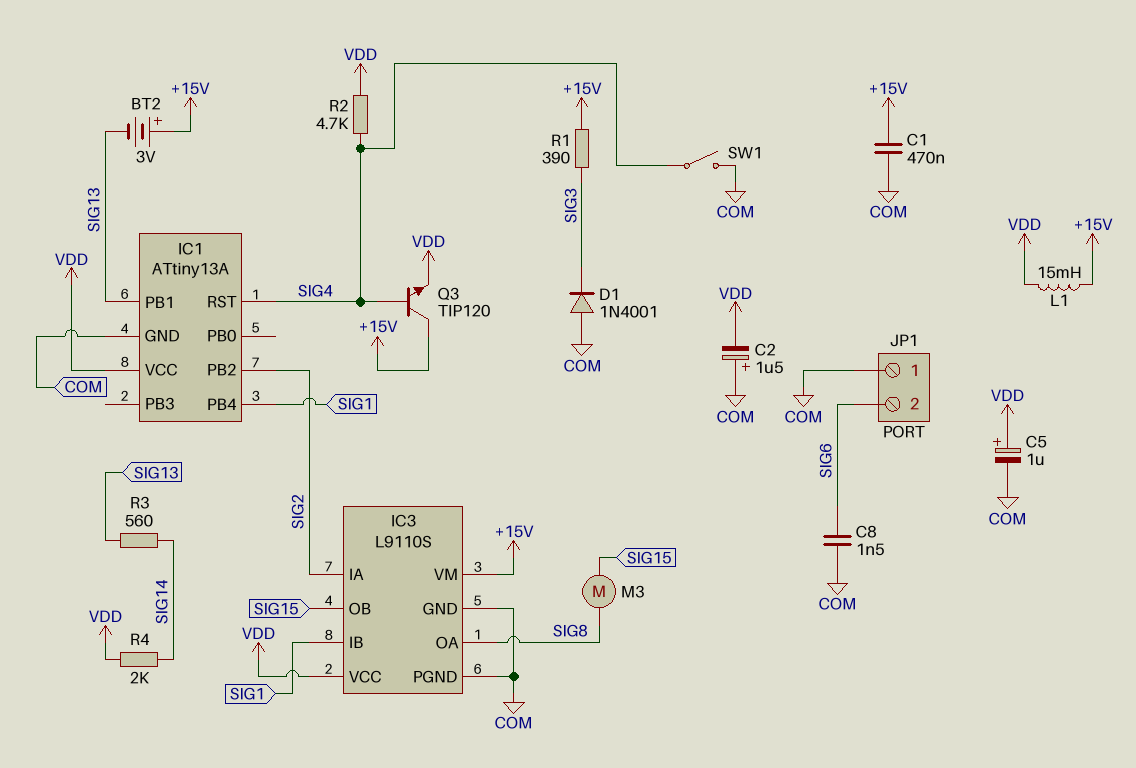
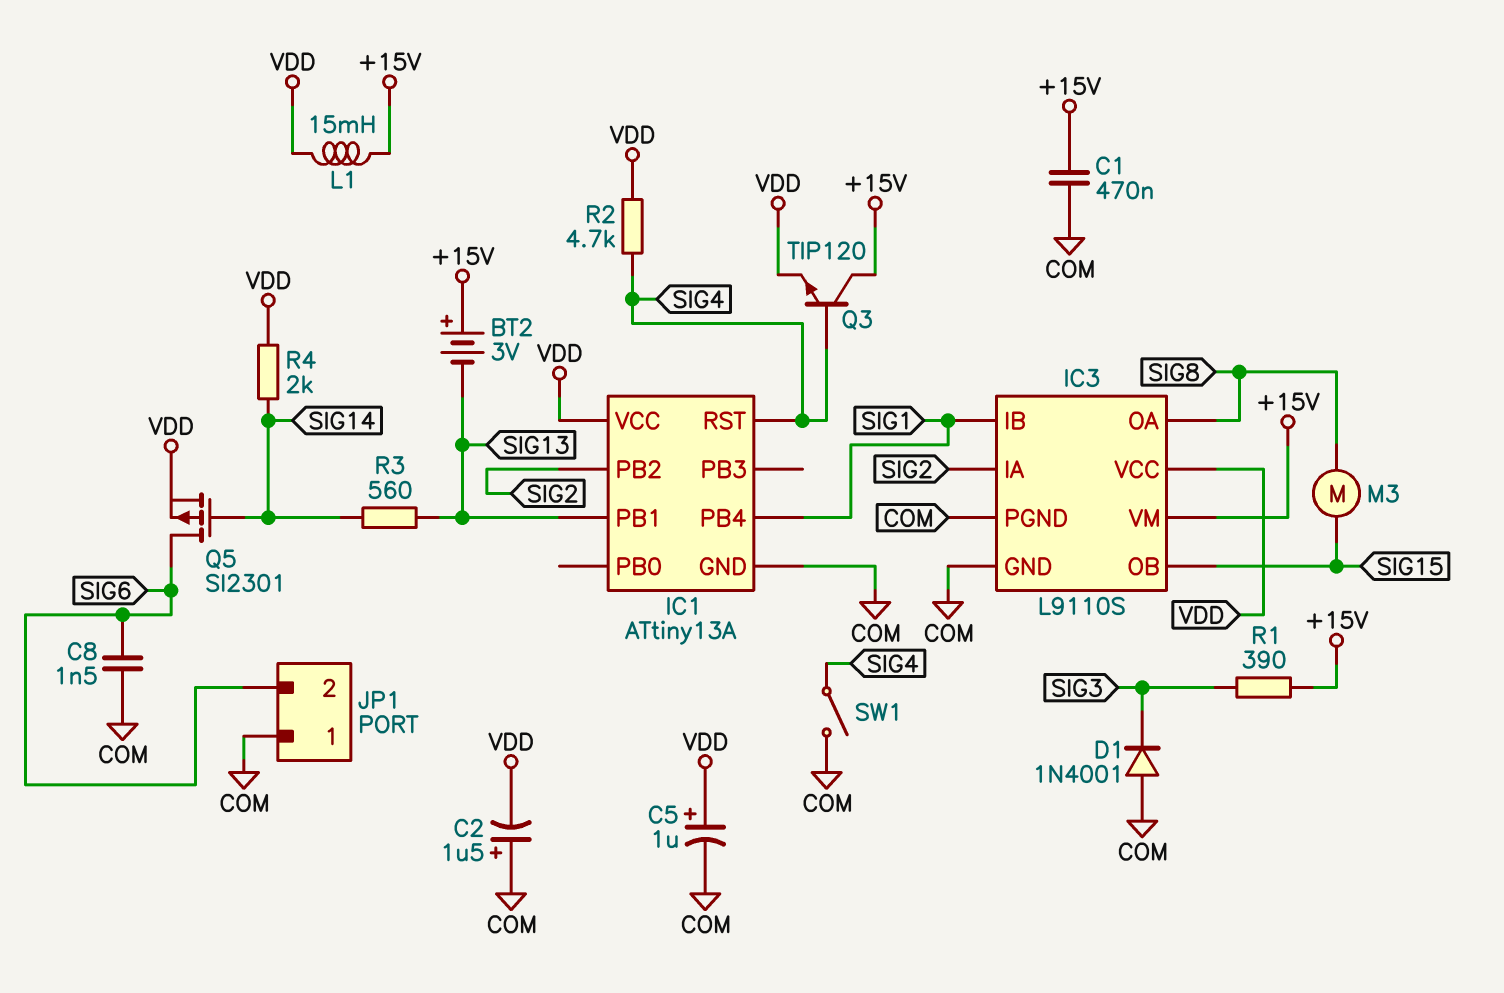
Q5: none -> PMOS SI2301 (G SIG14, D SIG6, S VDD)

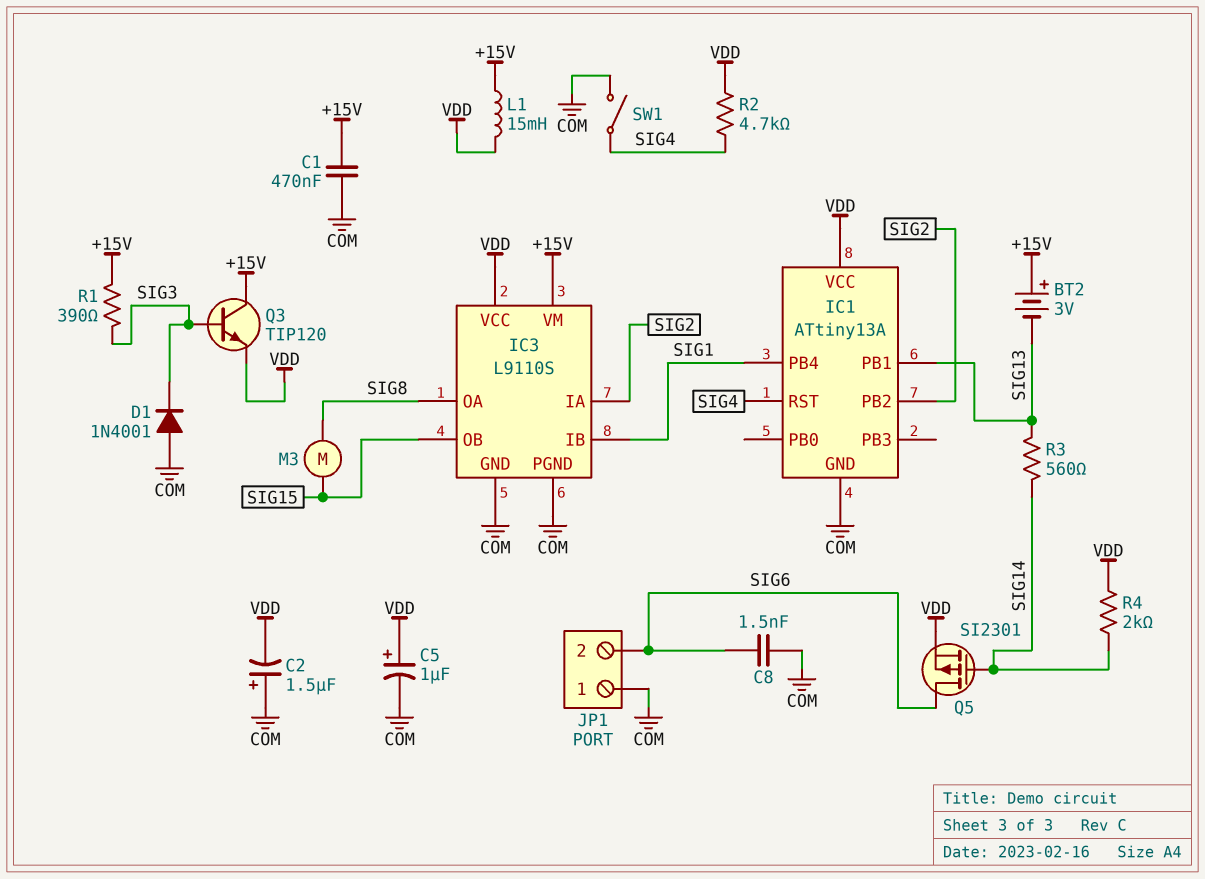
Q3: NPN TIP120 (B SIG4, C +15V, E VDD) -> NPN TIP120 (B SIG3, C +15V, E VDD)

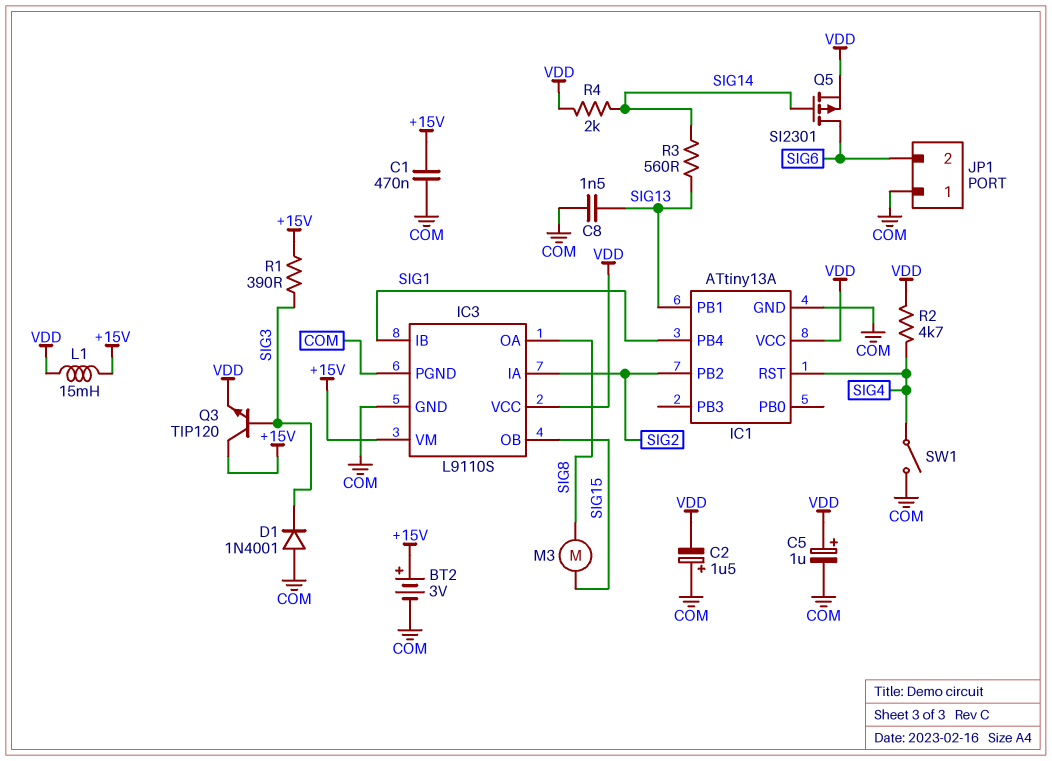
BT2: 3V (plus +15V, minus SIG13) -> 3V (plus +15V, minus COM)
C8: 1.5nF (COM, SIG6) -> 1.5nF (COM, SIG13)

